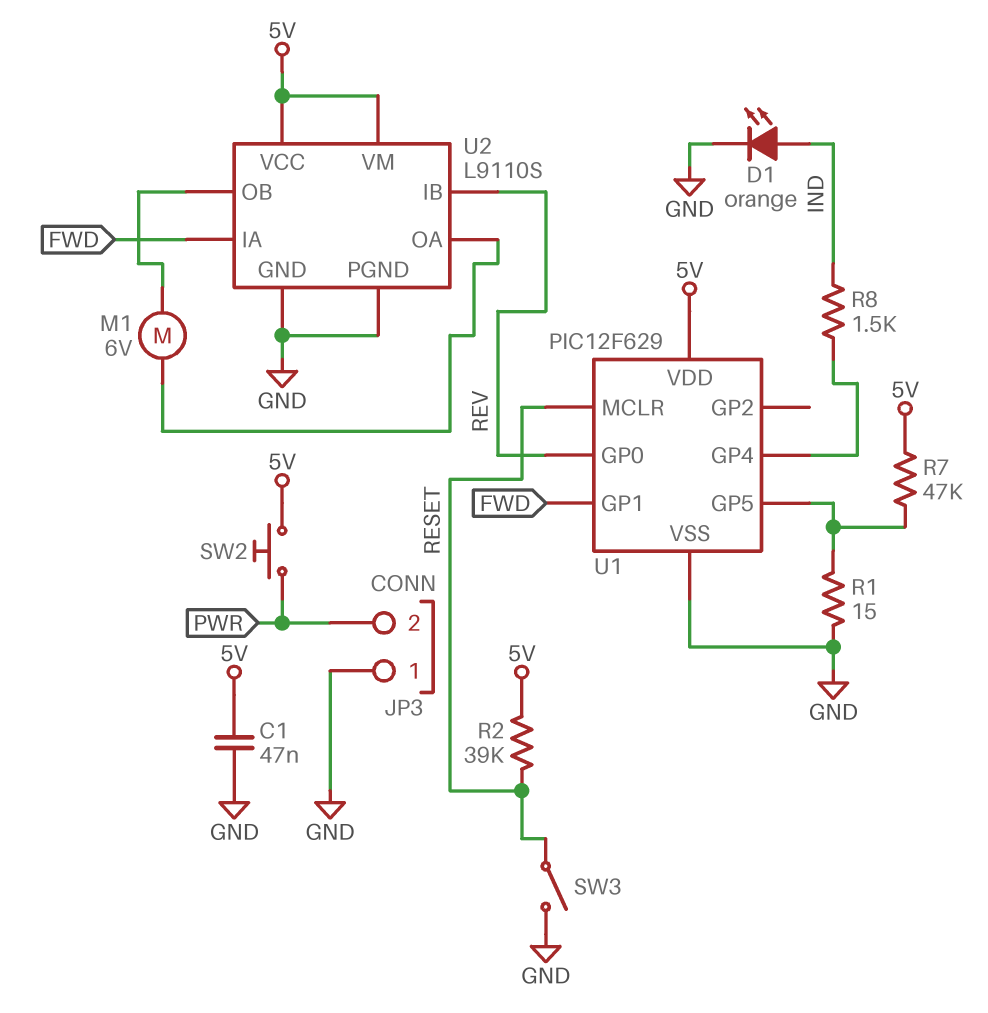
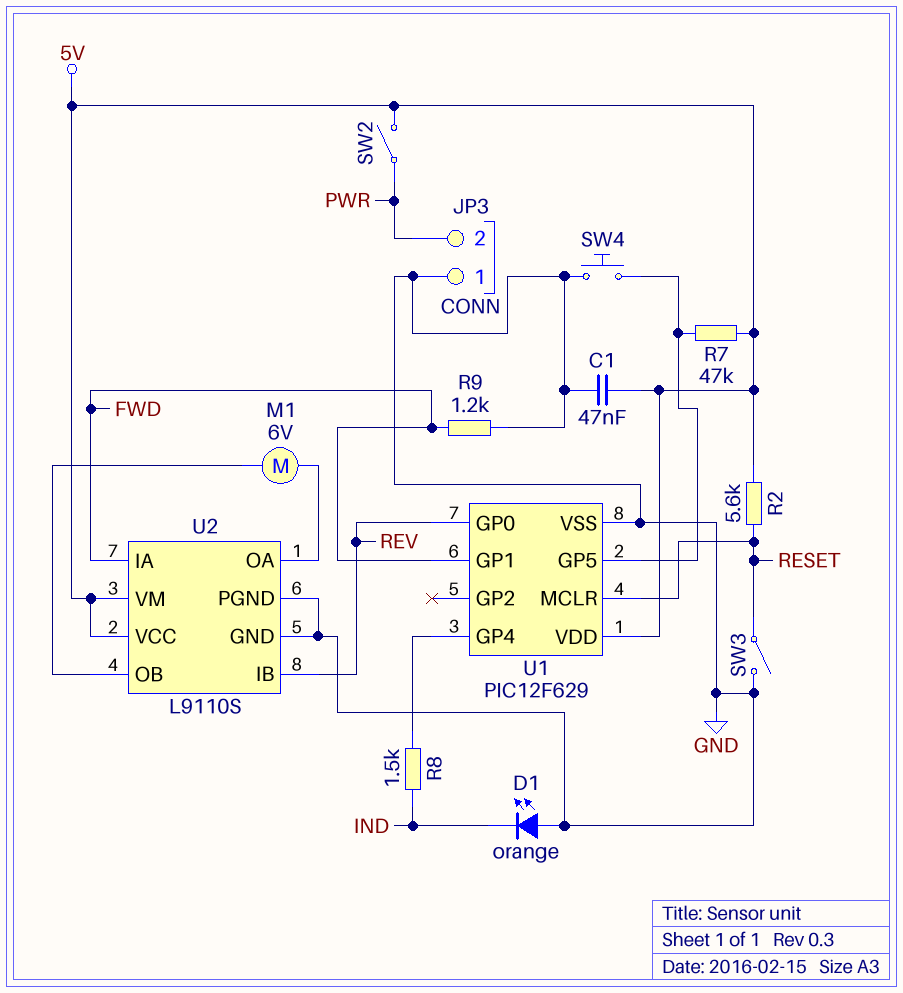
D1: LED orange (A IND, K GND) -> LED orange (A GND, K IND)
R1: 15 (GND, U1/GP5) -> none
R2: 39k (5V, RESET) -> 5.6k (5V, RESET)
R9: none -> 1.2k (FWD, GND)
SW2: button (5V, PWR) -> switch (5V, PWR)
SW4: none -> button (GND, U1/GP5)

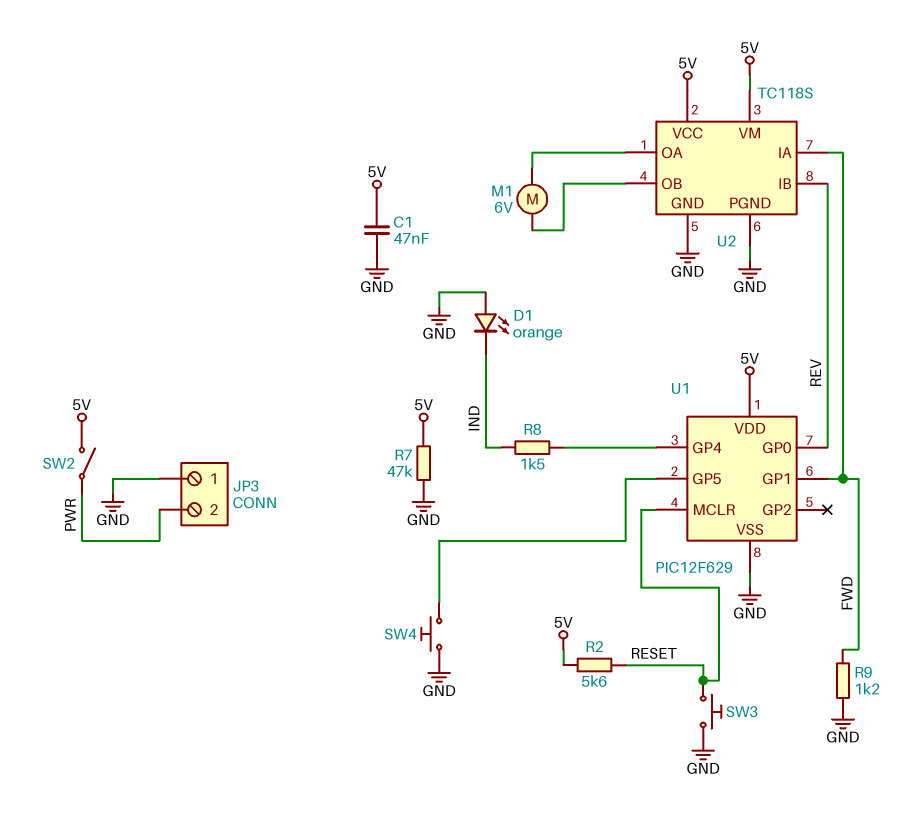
R7: 47k (5V, U1/GP5) -> 47k (5V, GND)
SW3: switch (GND, RESET) -> button (GND, RESET)
U2: L9110S -> TC118S

